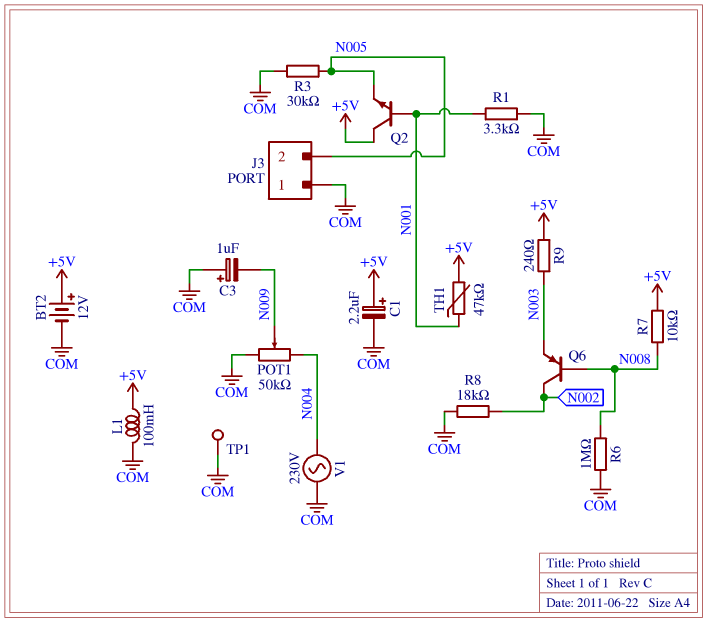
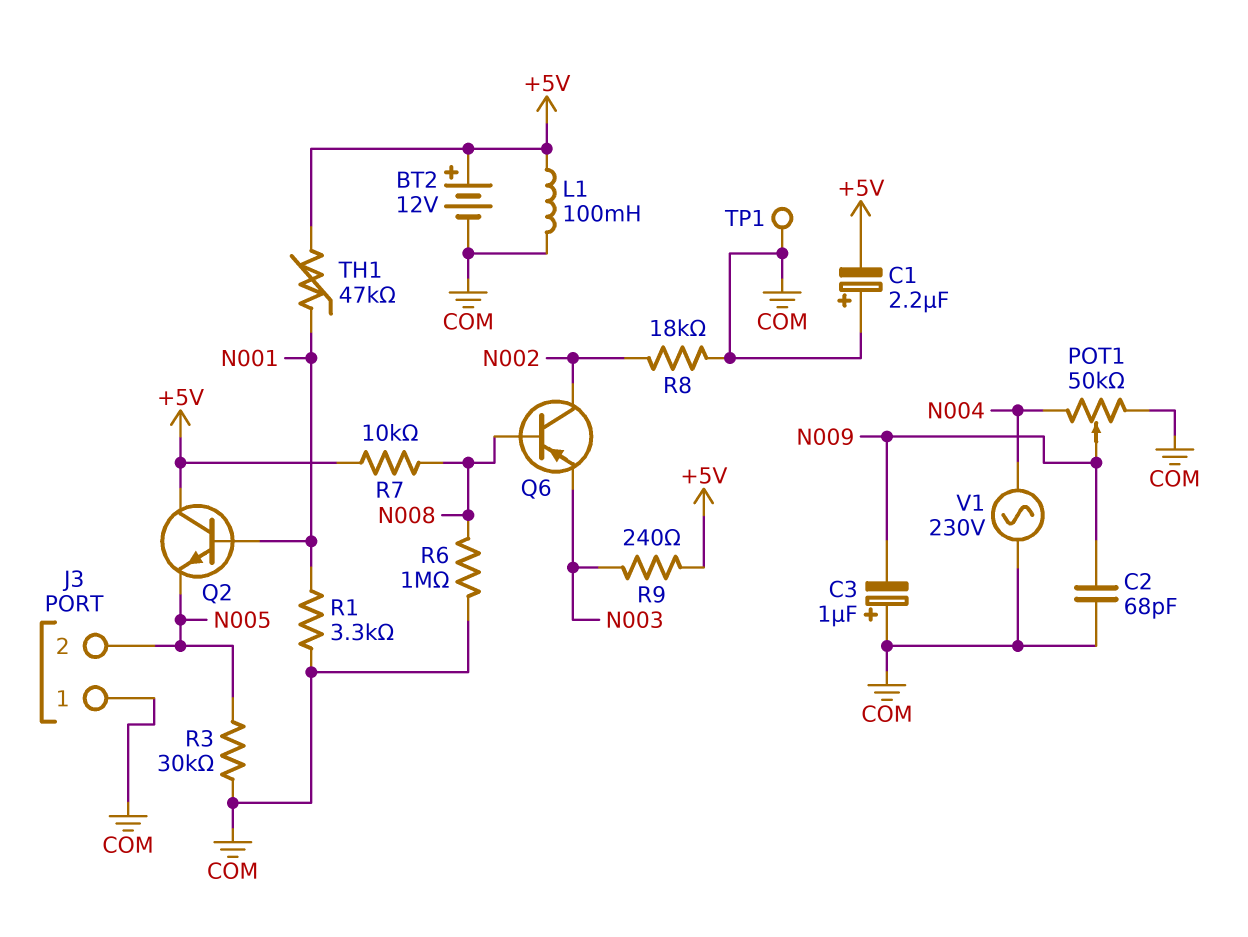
C1: 2.2uF (plus +5V, minus COM) -> 2.2uF (plus COM, minus +5V)
C2: none -> 68pF (COM, N009)

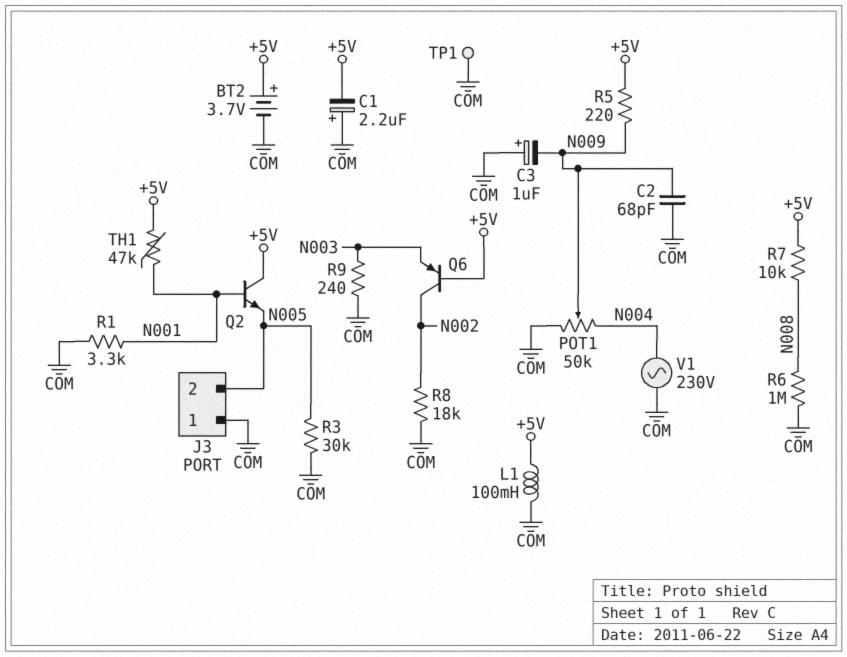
BT2: 12V (plus +5V, minus COM) -> 3.7V (plus +5V, minus COM)
Q6: PNP (B N008, C N002, E N003) -> PNP (B +5V, C N002, E N003)
R5: none -> 220 (+5V, N009)
R9: 240 (+5V, N003) -> 240 (COM, N003)

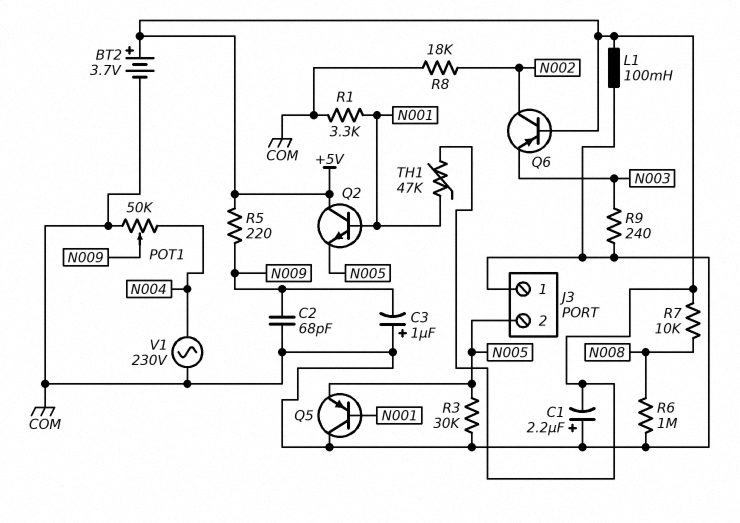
Q5: none -> PNP (B N001, C COM, E N005)
TP1: test point (COM) -> none

